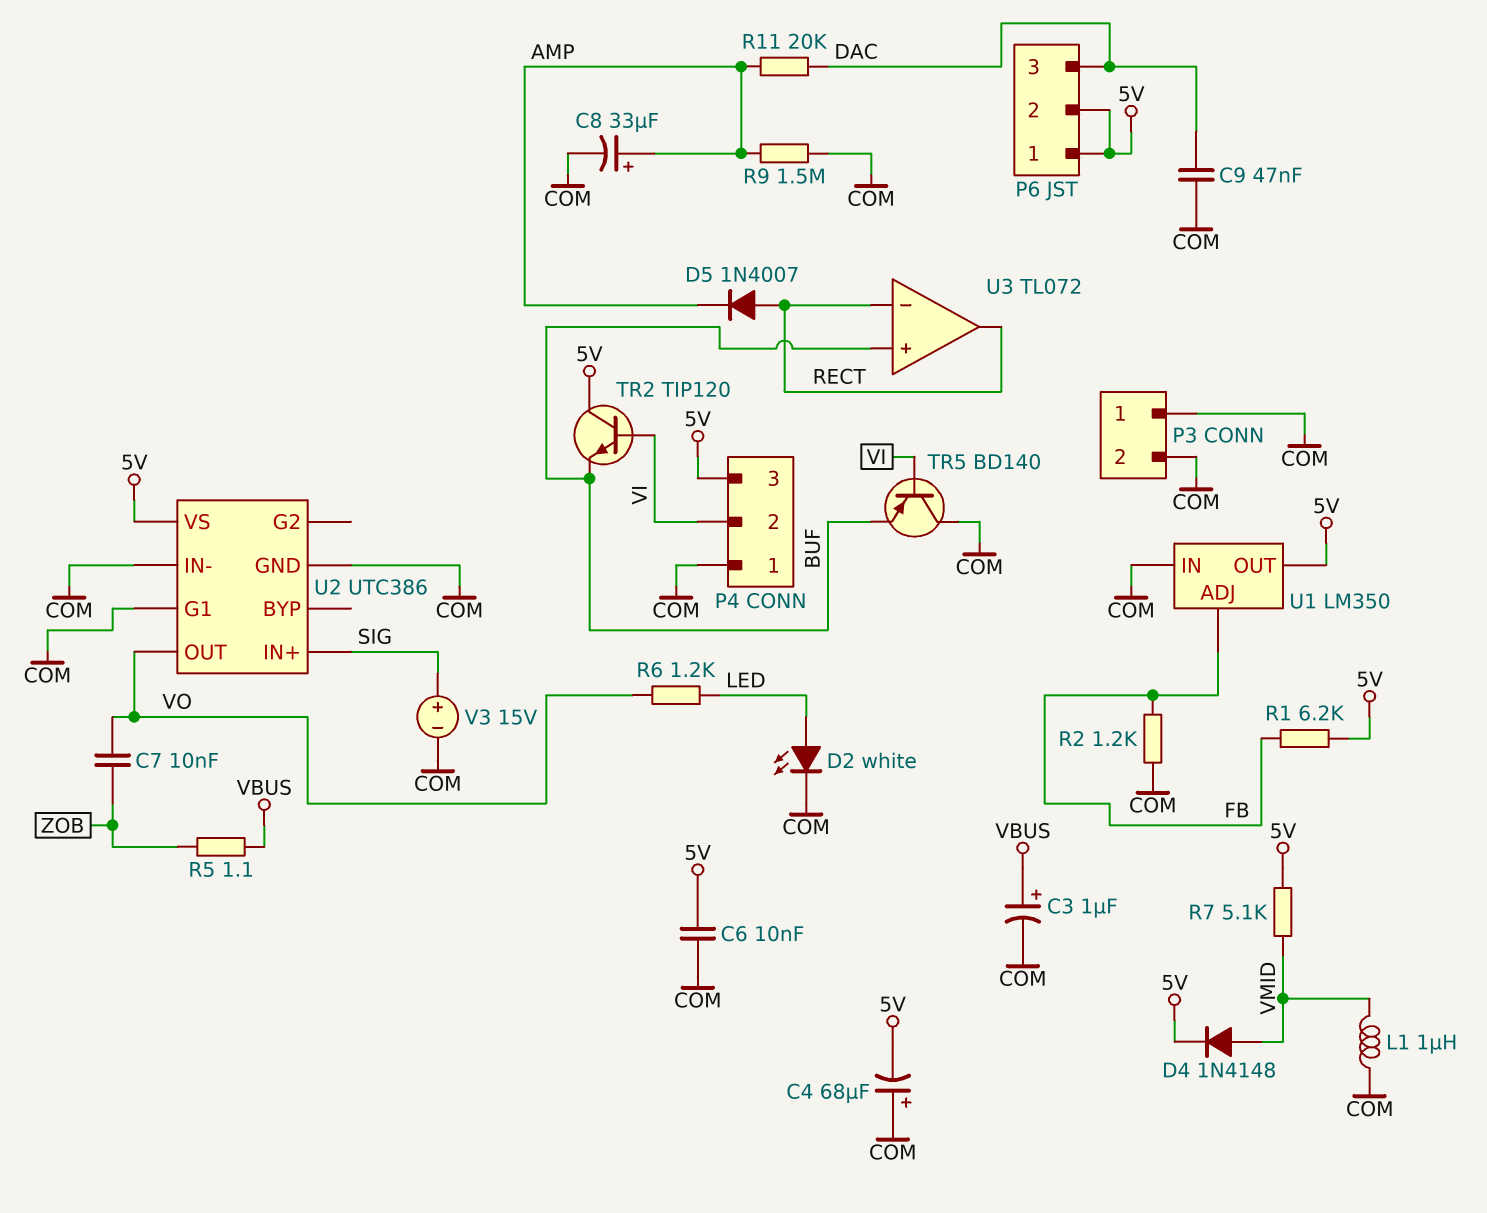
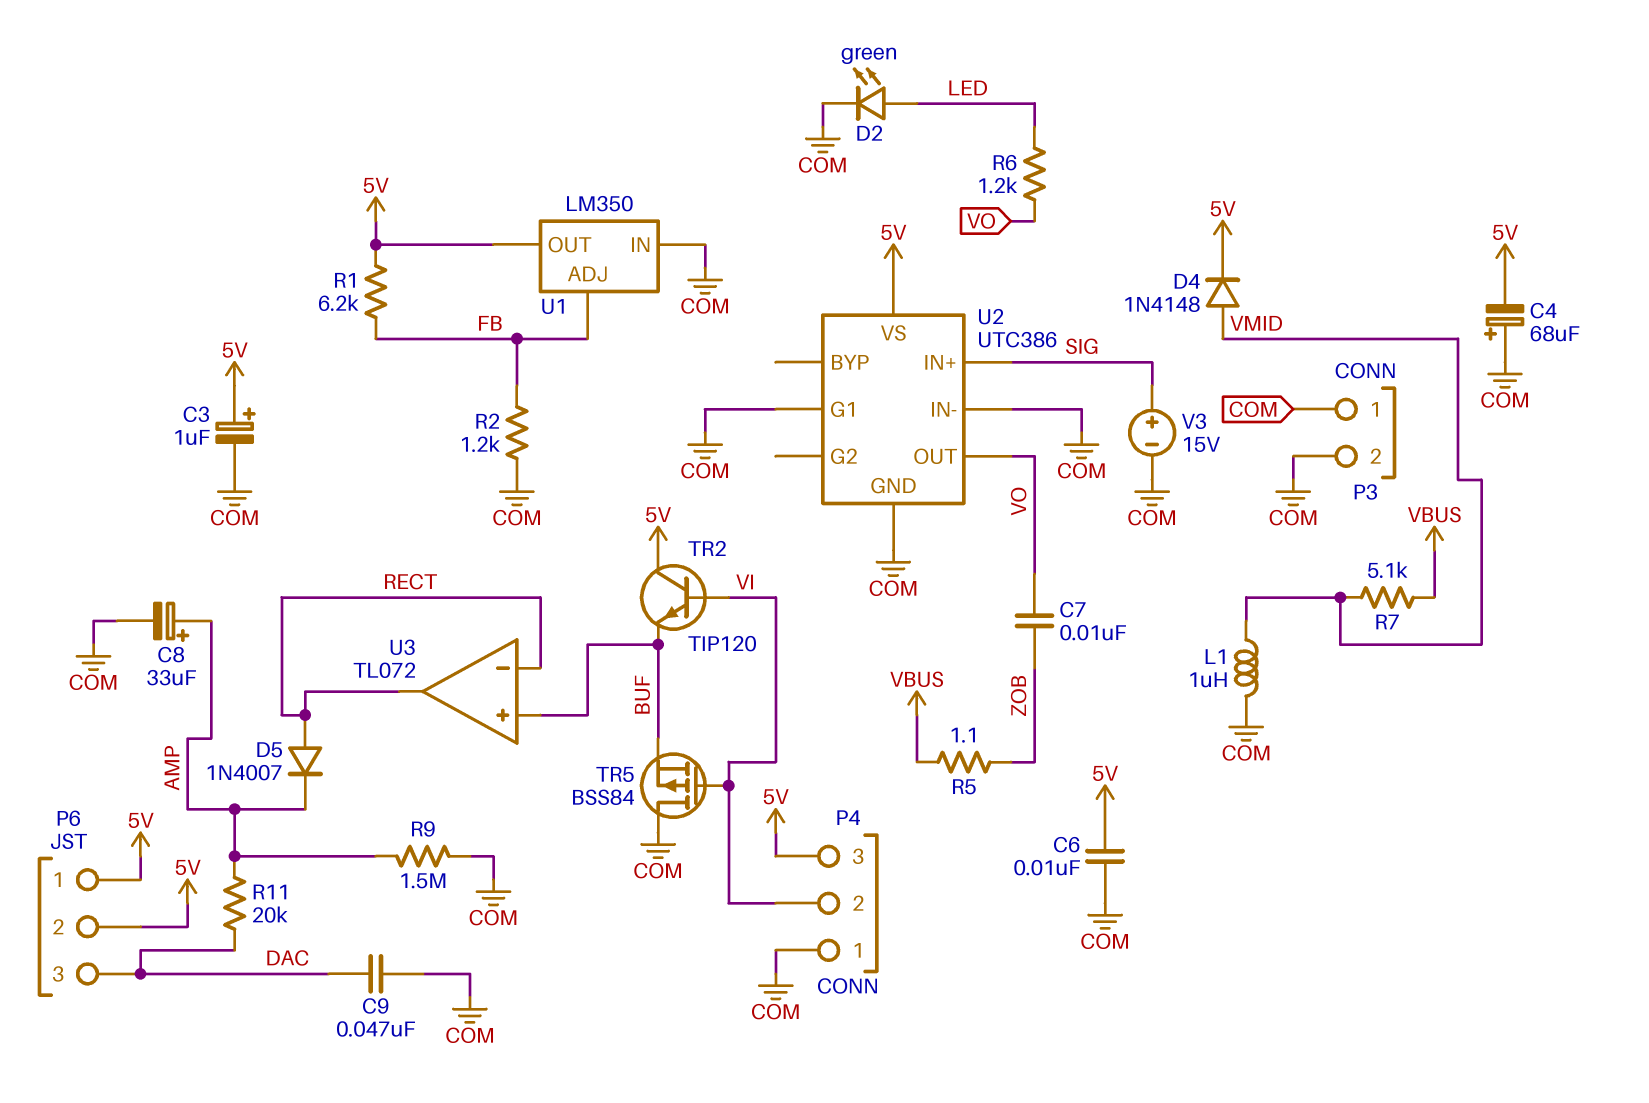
C3: 1uF (plus VBUS, minus COM) -> 1uF (plus 5V, minus COM)
D2: LED white (A LED, K COM) -> LED green (A LED, K COM)
R7: 5.1k (5V, VMID) -> 5.1k (VBUS, VMID)
TR5: PNP BD140 (B VI, C COM, E BUF) -> PMOS BSS84 (G VI, D COM, S BUF)

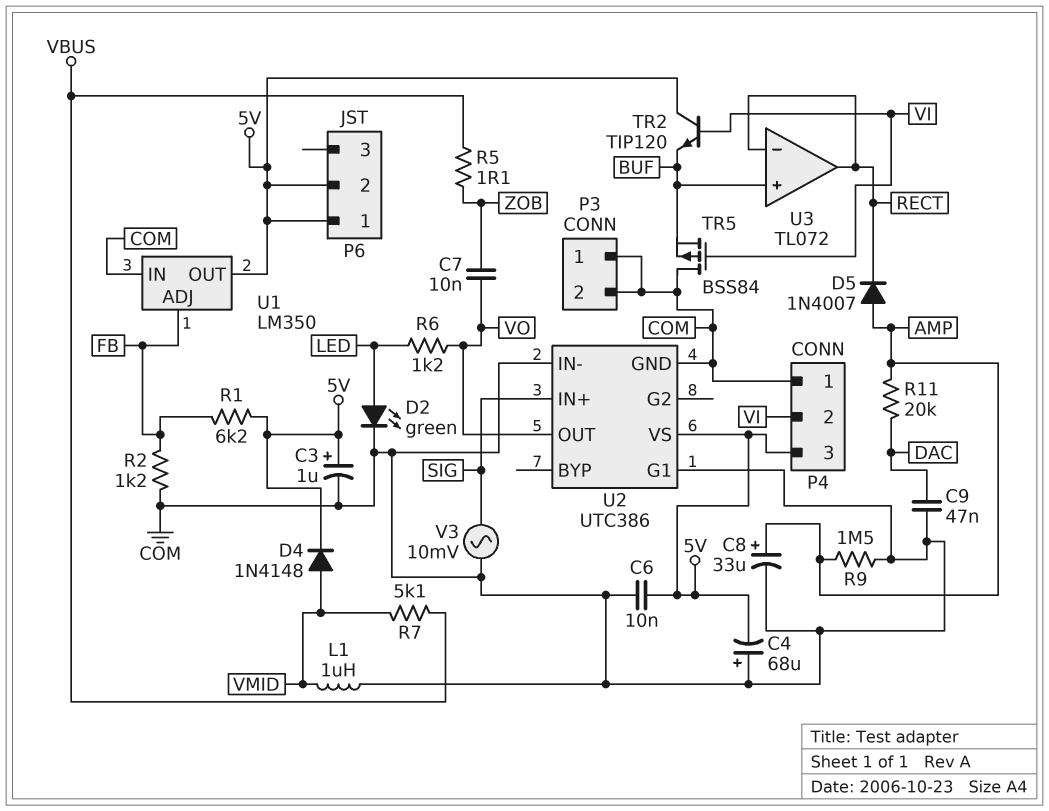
D5: diode 1N4007 (A RECT, K AMP) -> diode 1N4007 (A AMP, K RECT)
P6 pin 3: DAC -> none
V3: 15V (plus SIG, minus COM) -> AC 10mV (COM, SIG)

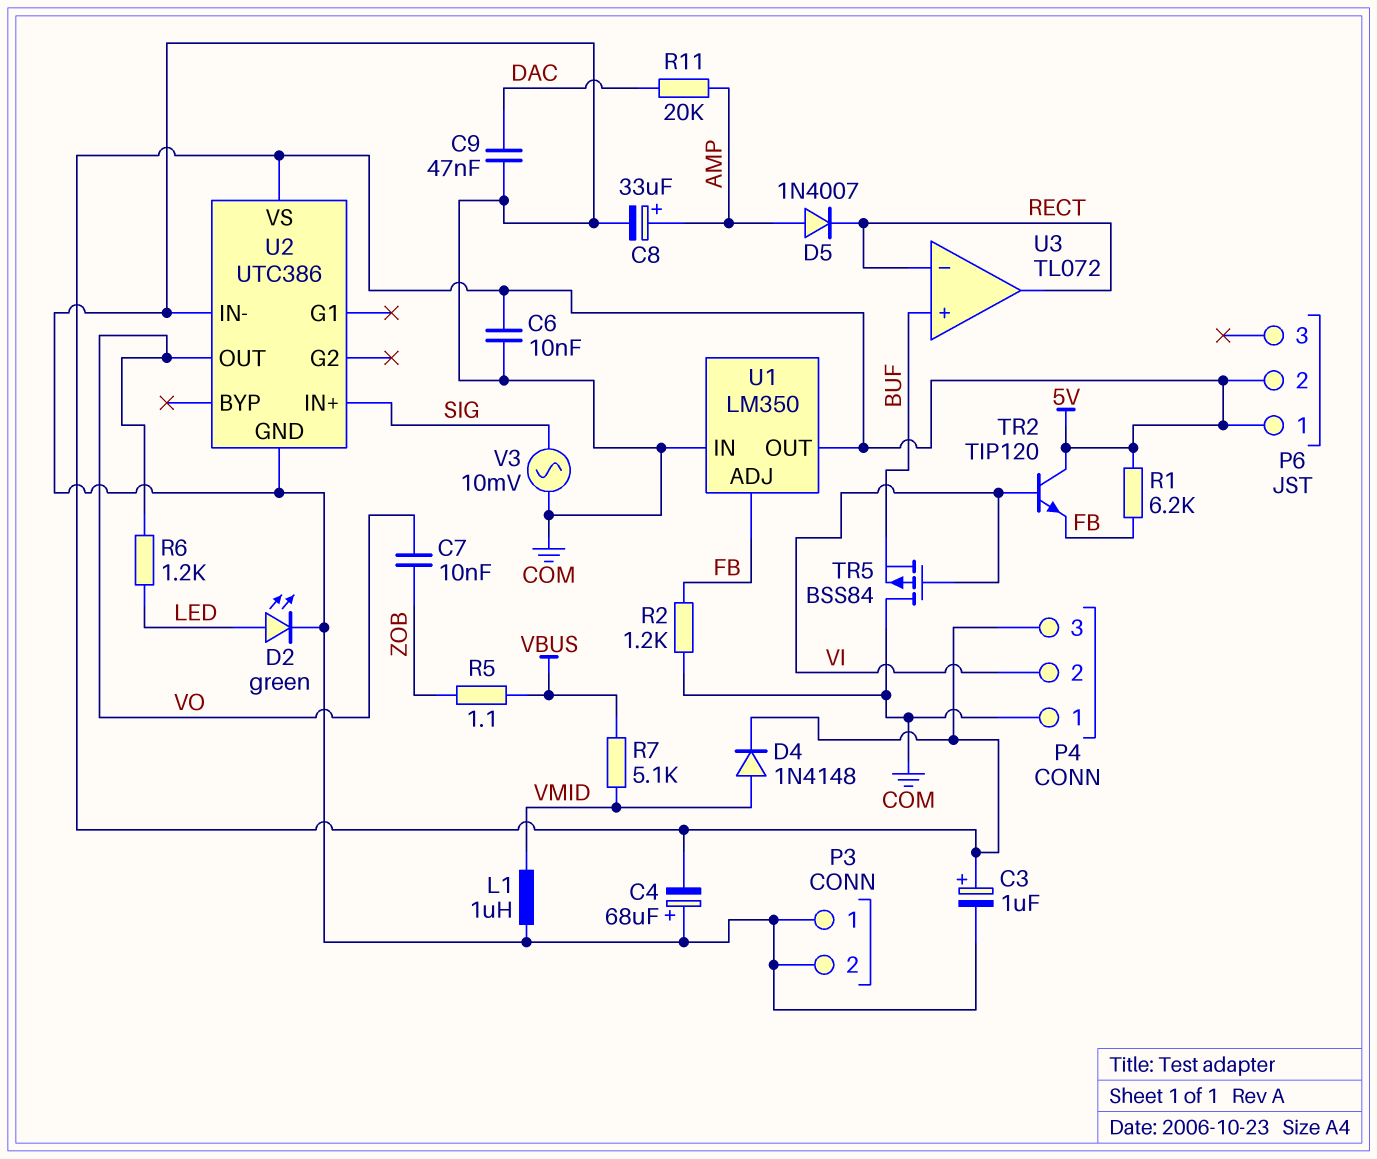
R9: 1.5M (AMP, COM) -> none
TR2: NPN TIP120 (B VI, C 5V, E BUF) -> NPN TIP120 (B VI, C 5V, E FB)
U2 pin G1: COM -> none

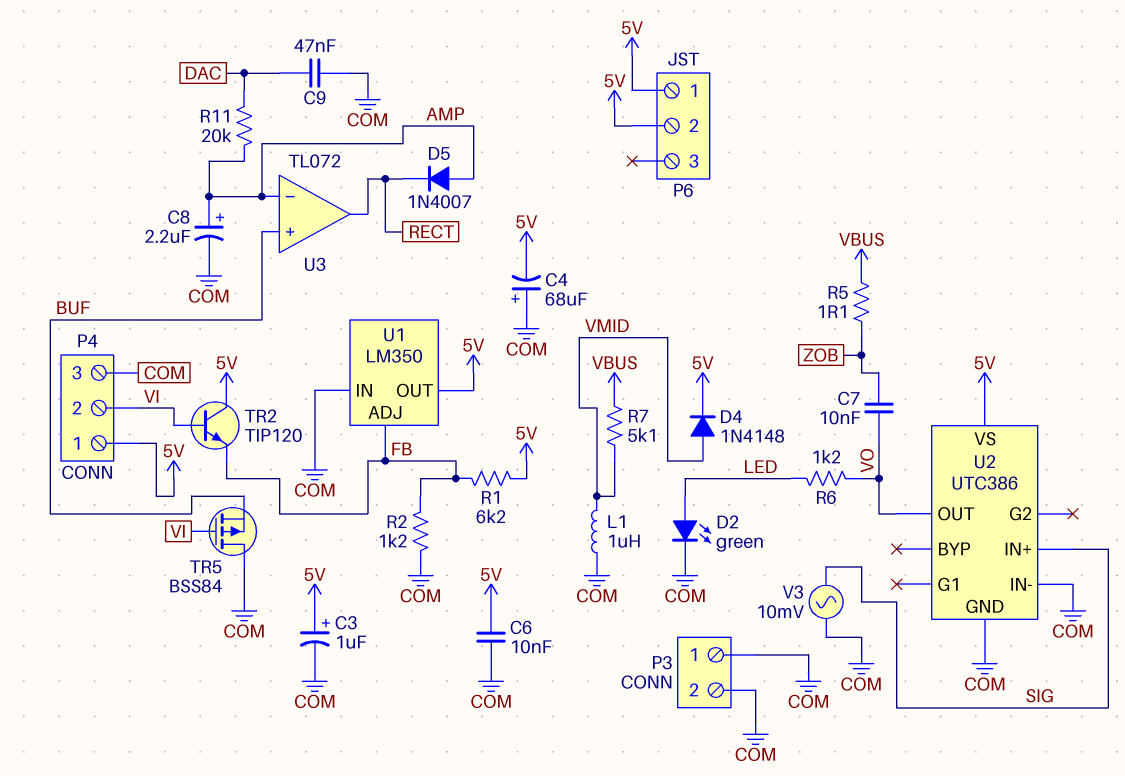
C8: 33uF (plus AMP, minus COM) -> 2.2uF (plus AMP, minus COM)
P4 pin 1: COM -> 5V
P4 pin 3: 5V -> COM
U3 pin in-: RECT -> AMP

